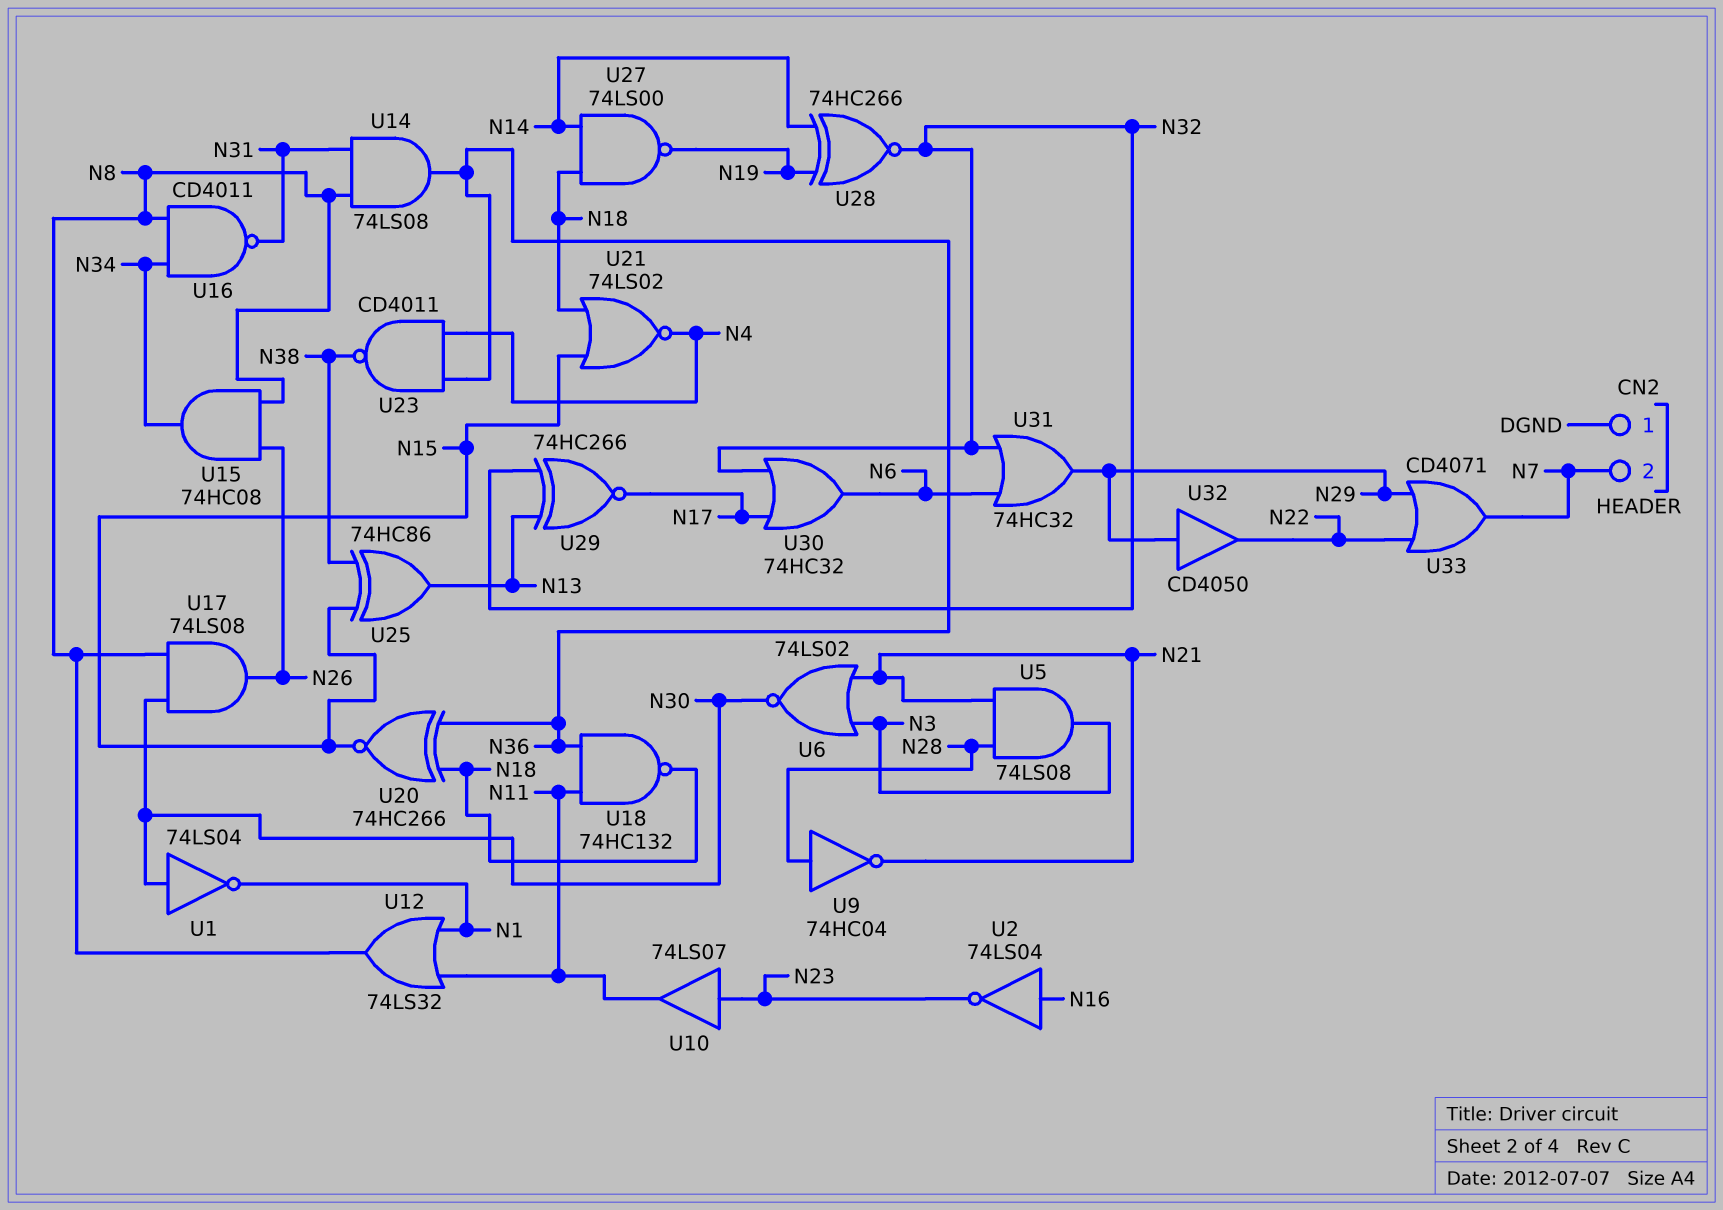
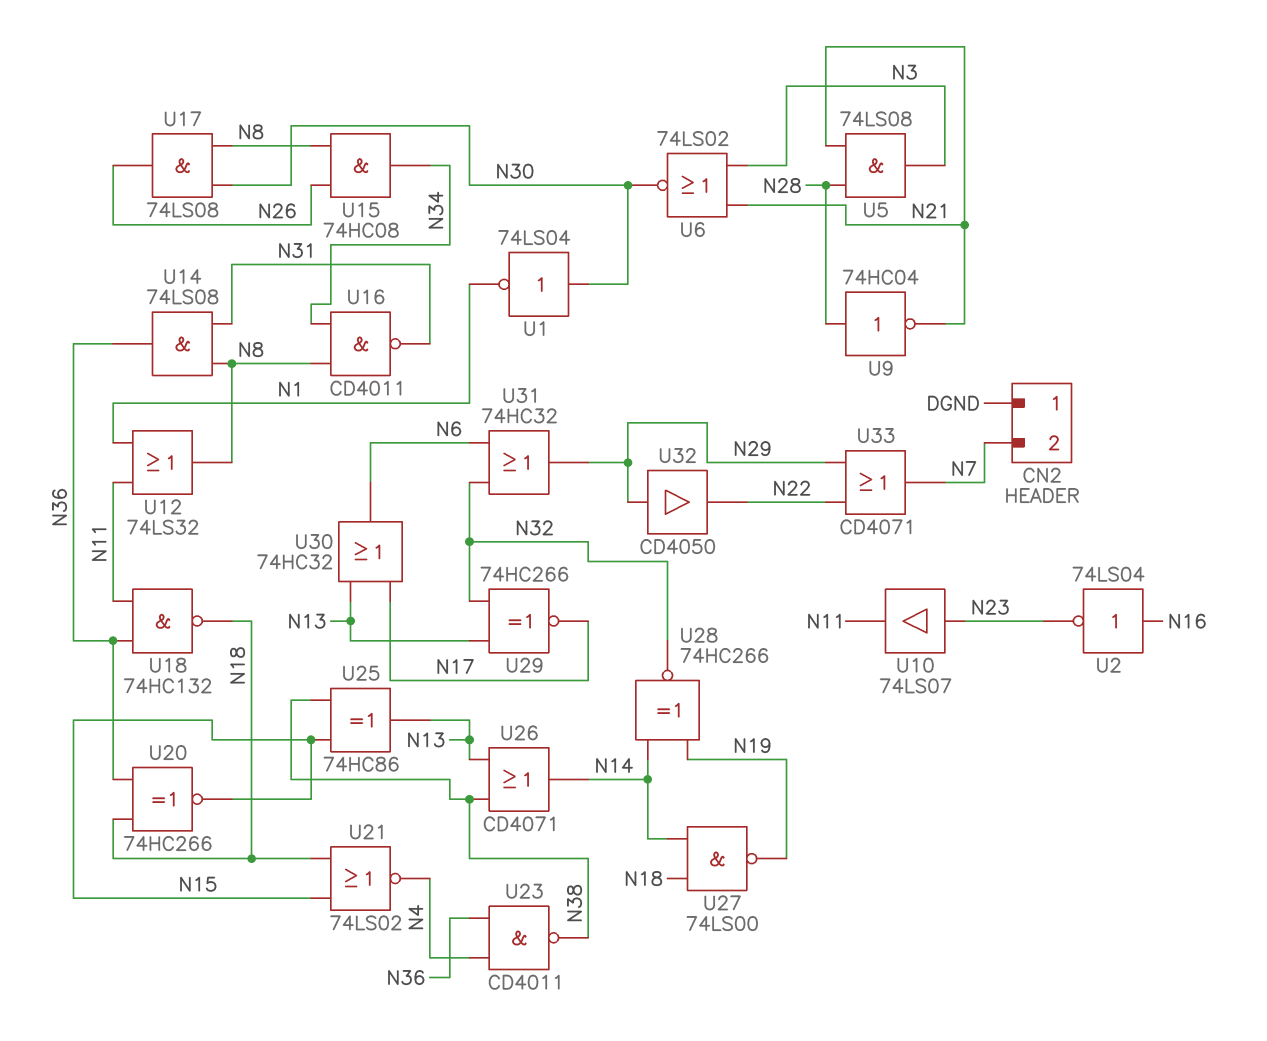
U26: none -> OR CD4071 (in N13, in N38, out N14)
U30: OR 74HC32 (in N17, in N32, out N6) -> OR 74HC32 (in N13, in N17, out N6)

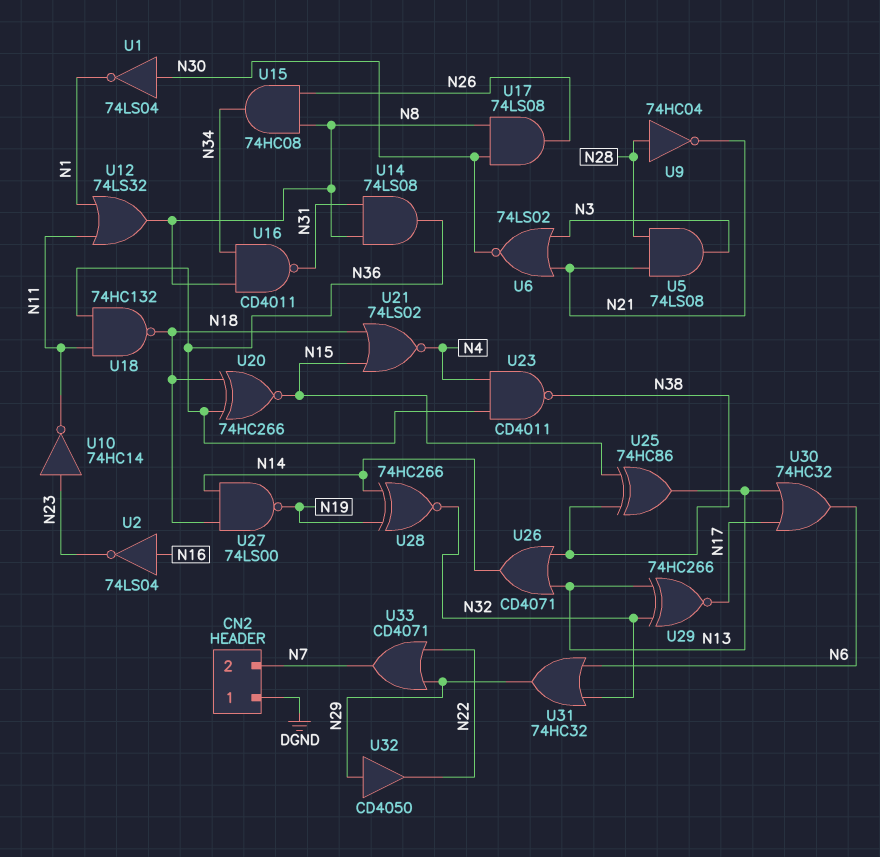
U10: buffer 74LS07 (in N23, out N11) -> NOT 74HC14 (in N23, out N11)

